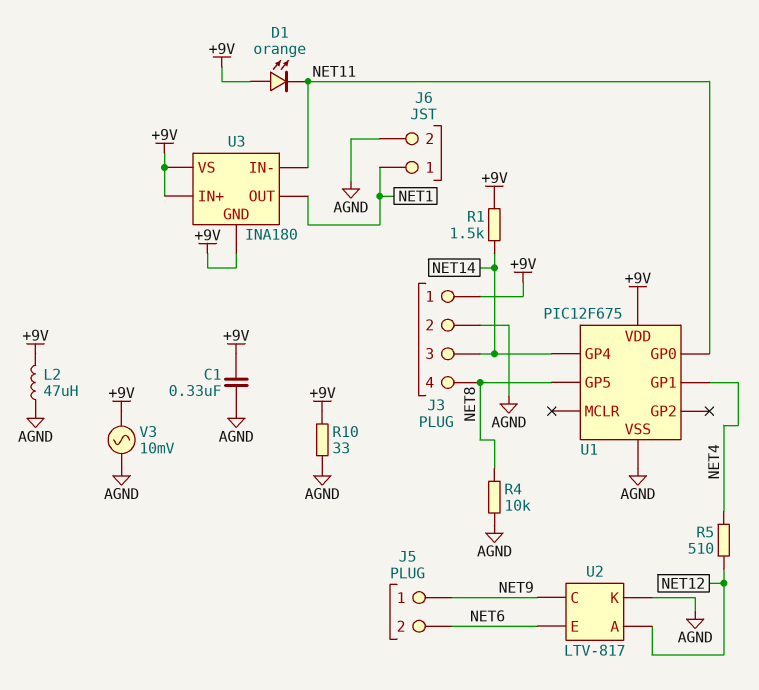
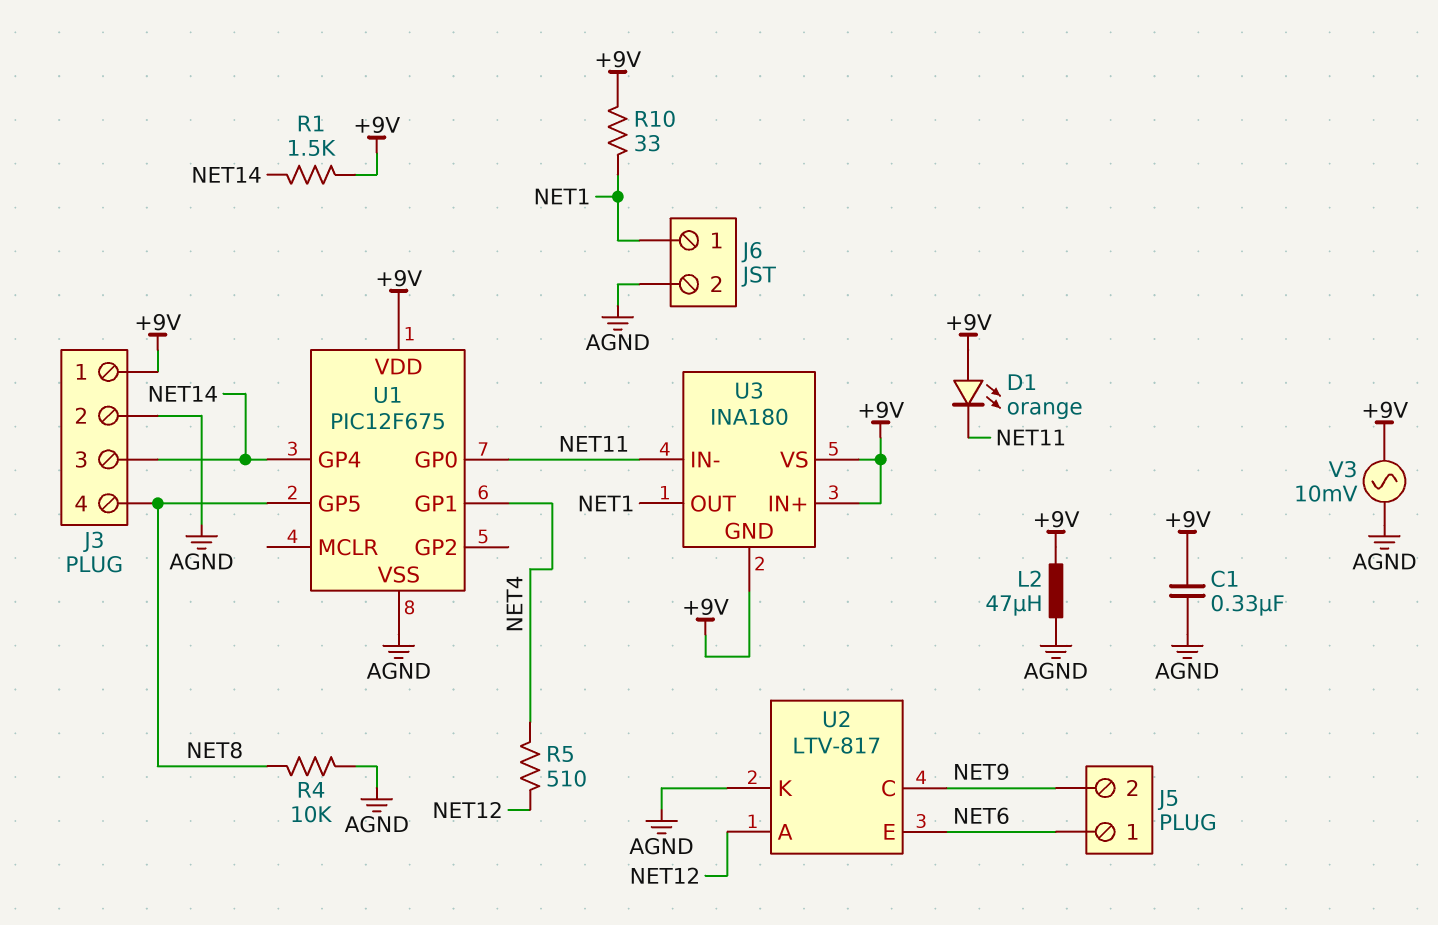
J5 pin 1: NET9 -> NET6
J5 pin 2: NET6 -> NET9
R10: 33 (+9V, AGND) -> 33 (+9V, NET1)

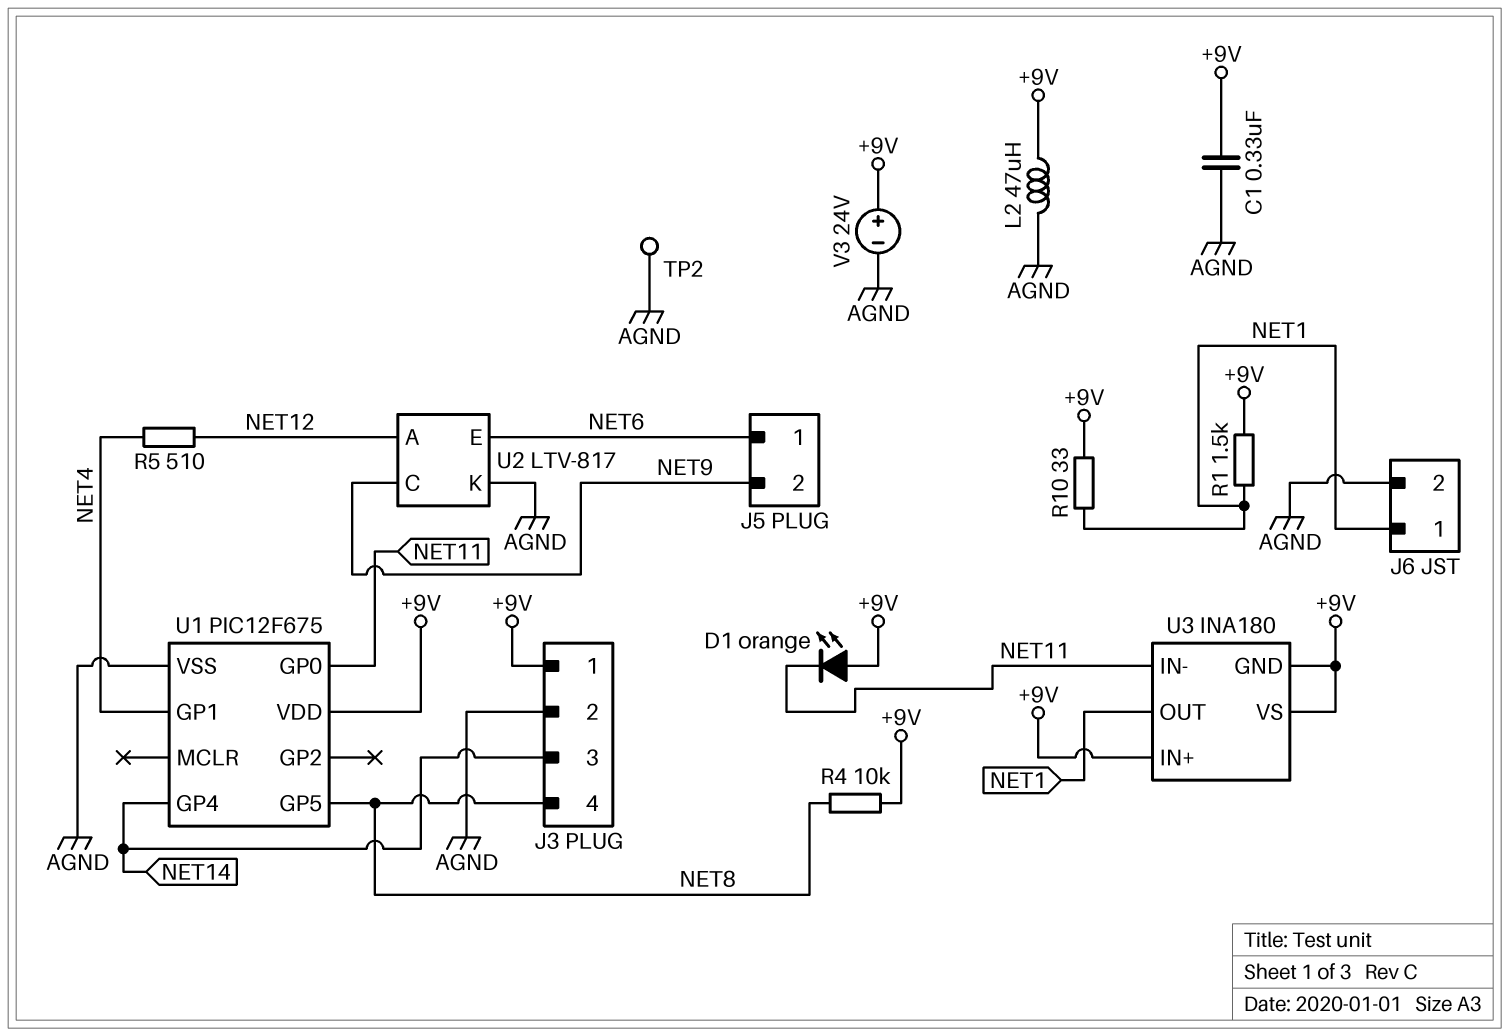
R1: 1.5k (+9V, NET14) -> 1.5k (+9V, NET1)
R4: 10k (AGND, NET8) -> 10k (+9V, NET8)
TP2: none -> test point (AGND)
V3: AC 10mV (+9V, AGND) -> 24V (plus +9V, minus AGND)

